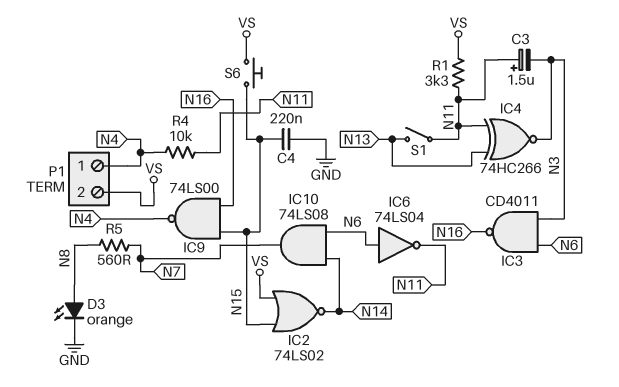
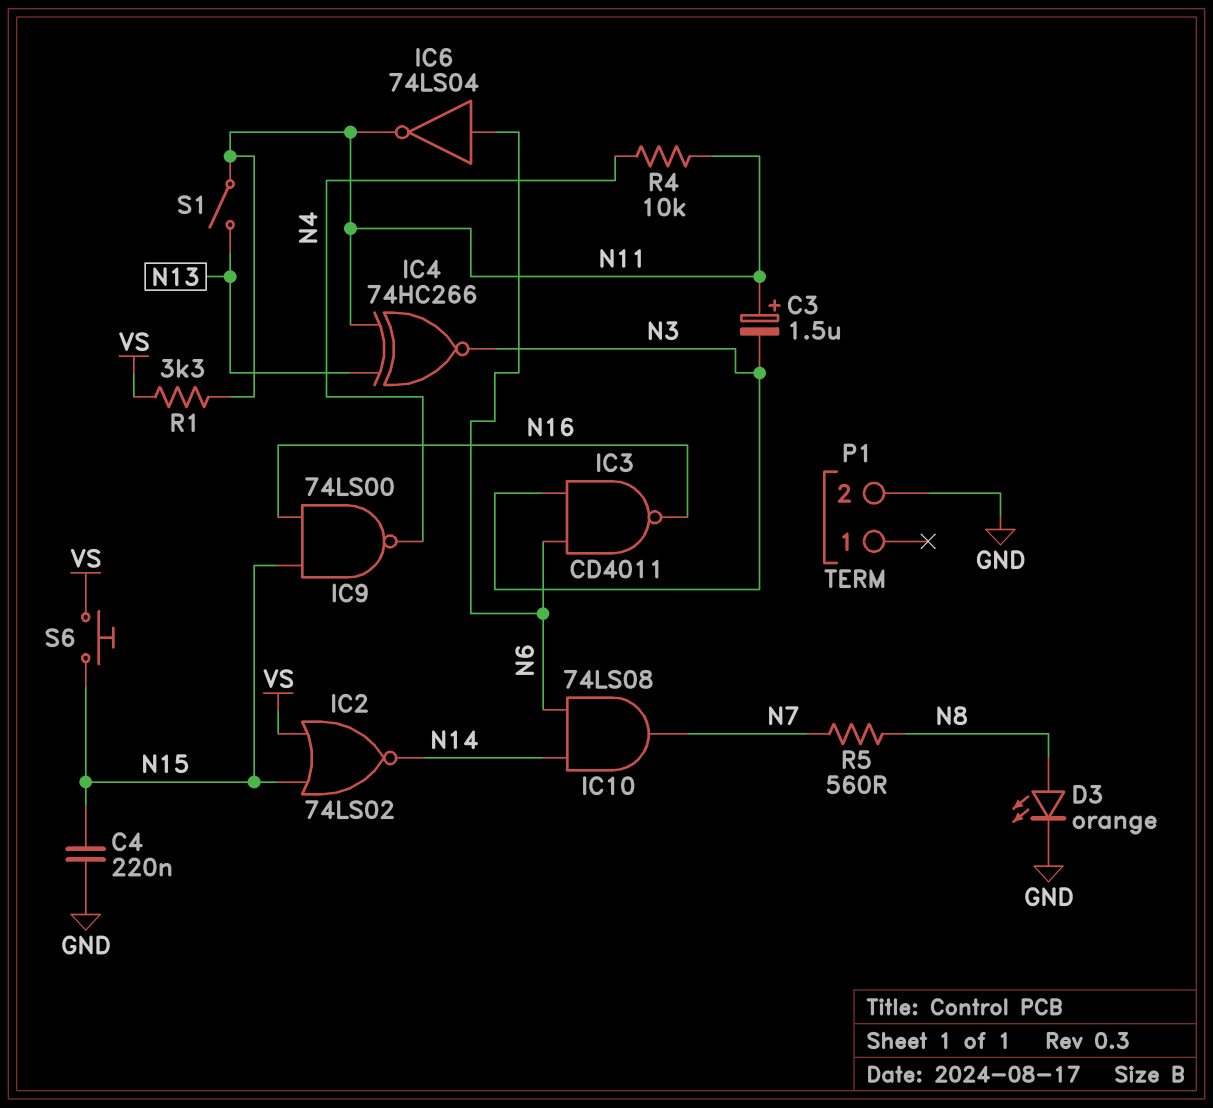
P1 pin 1: N4 -> none
P1 pin 2: VS -> GND

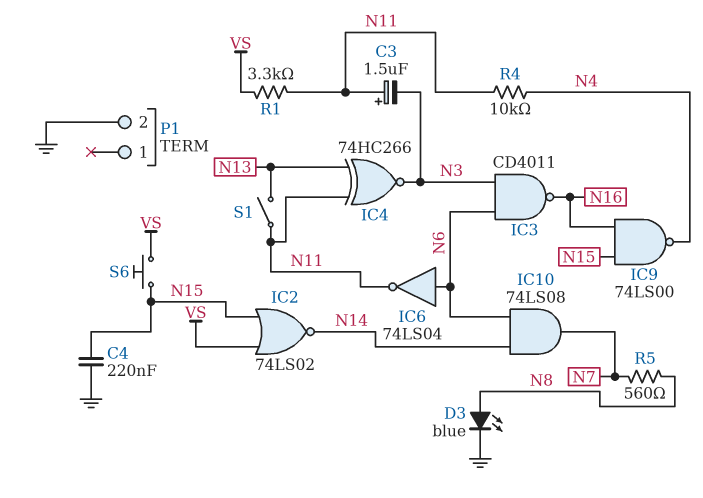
D3: LED orange (A N8, K GND) -> LED blue (A N8, K GND)

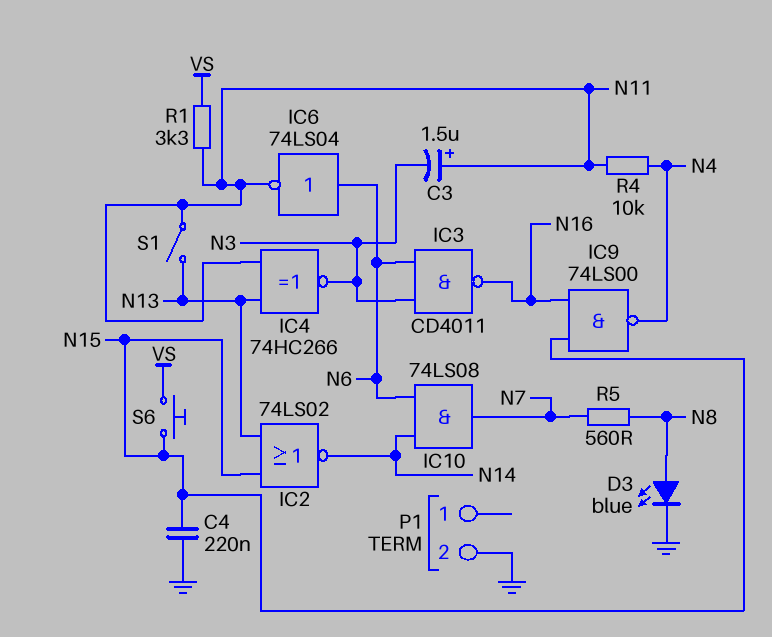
IC2: NOR 74LS02 (in N15, in VS, out N14) -> NOR 74LS02 (in N13, in N15, out N14)

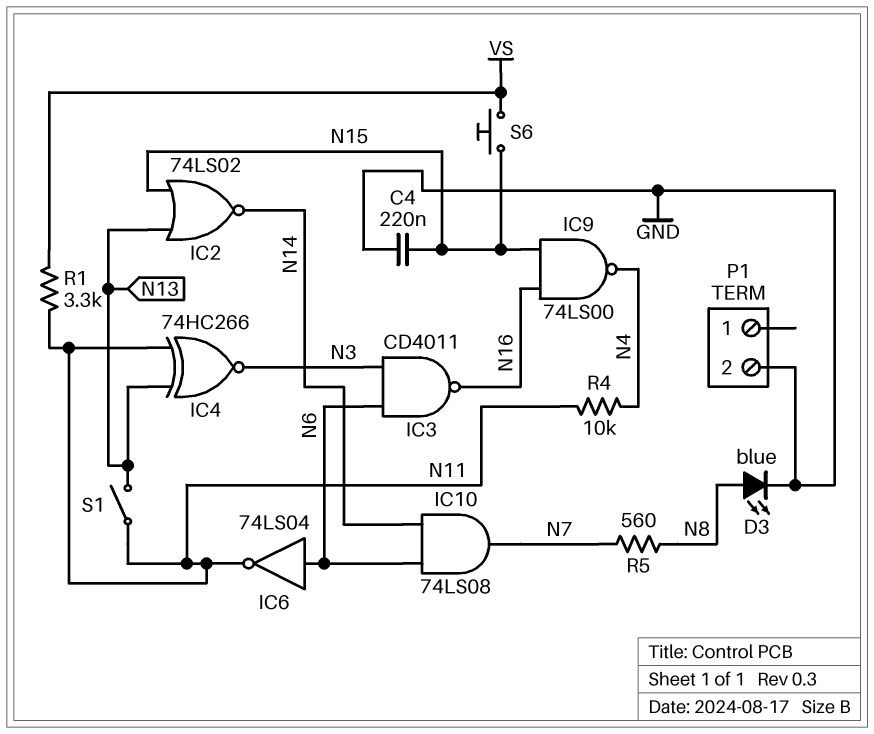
C3: 1.5uF (plus N11, minus N3) -> none

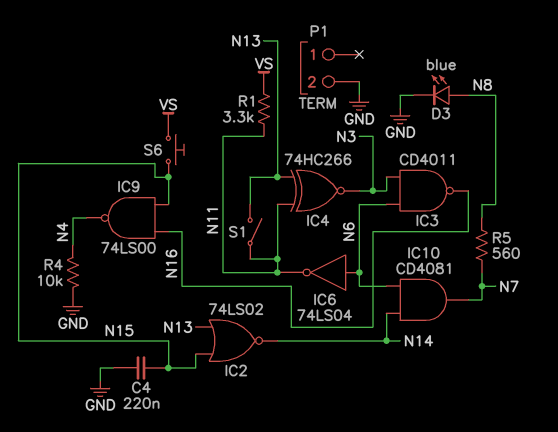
IC10: AND 74LS08 (in N6, in N14, out N7) -> AND CD4081 (in N6, in N14, out N7)
R4: 10k (N4, N11) -> 10k (GND, N4)

